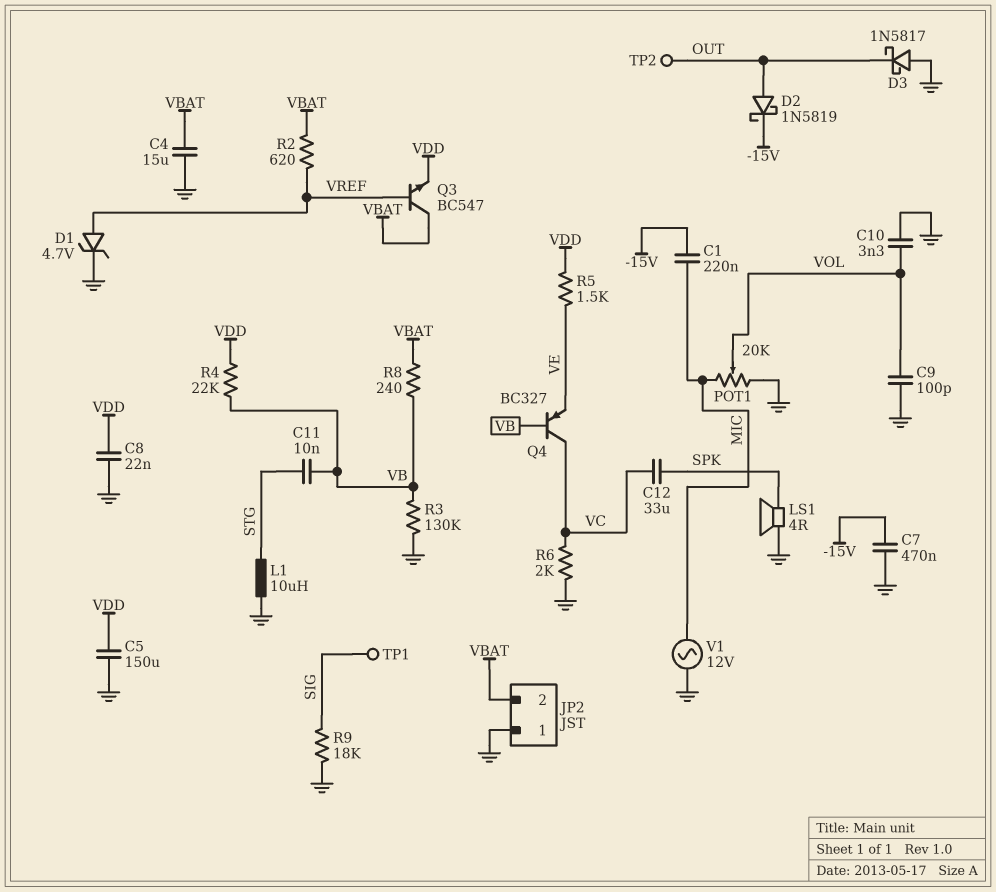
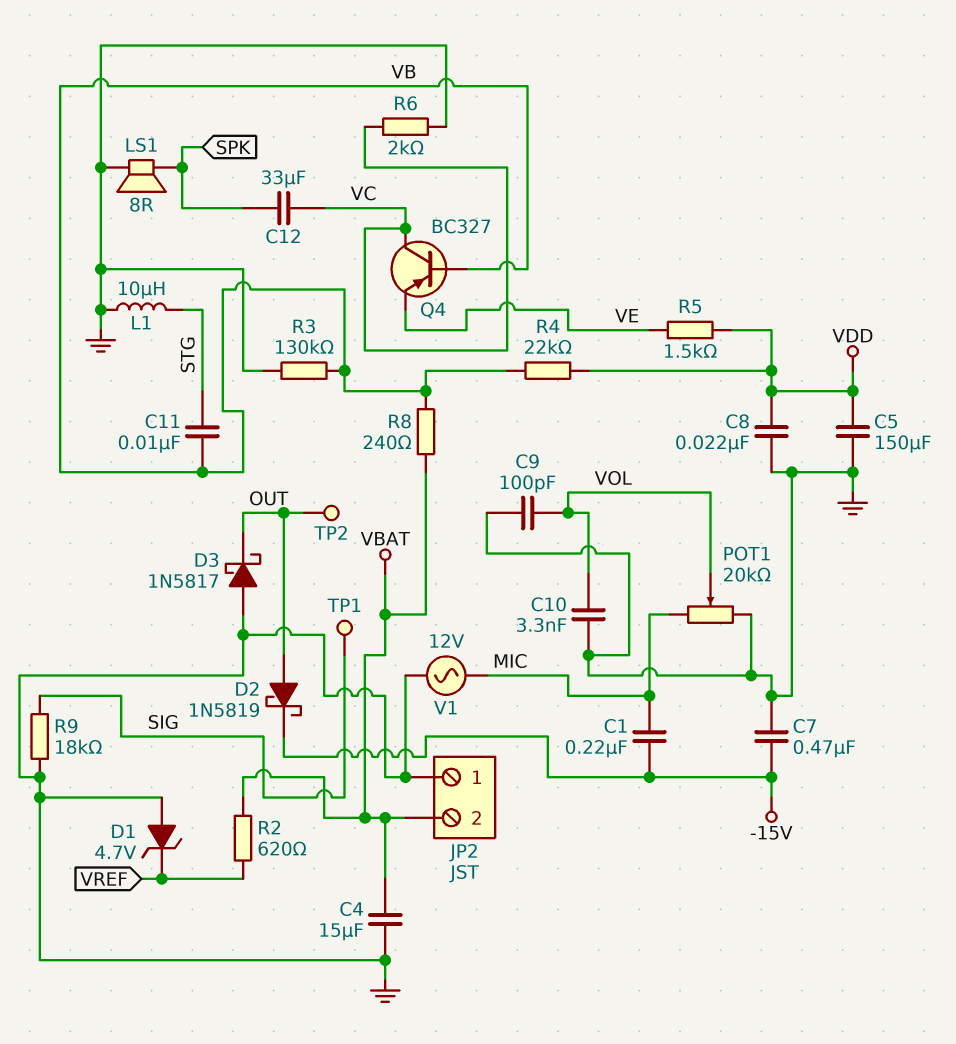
D1: zener 4.7V (A VREF, K GND) -> zener 4.7V (A GND, K VREF)
LS1: speaker 4R (GND, SPK) -> speaker 8R (GND, SPK)
Q3: NPN BC547 (B VREF, C VBAT, E VDD) -> none

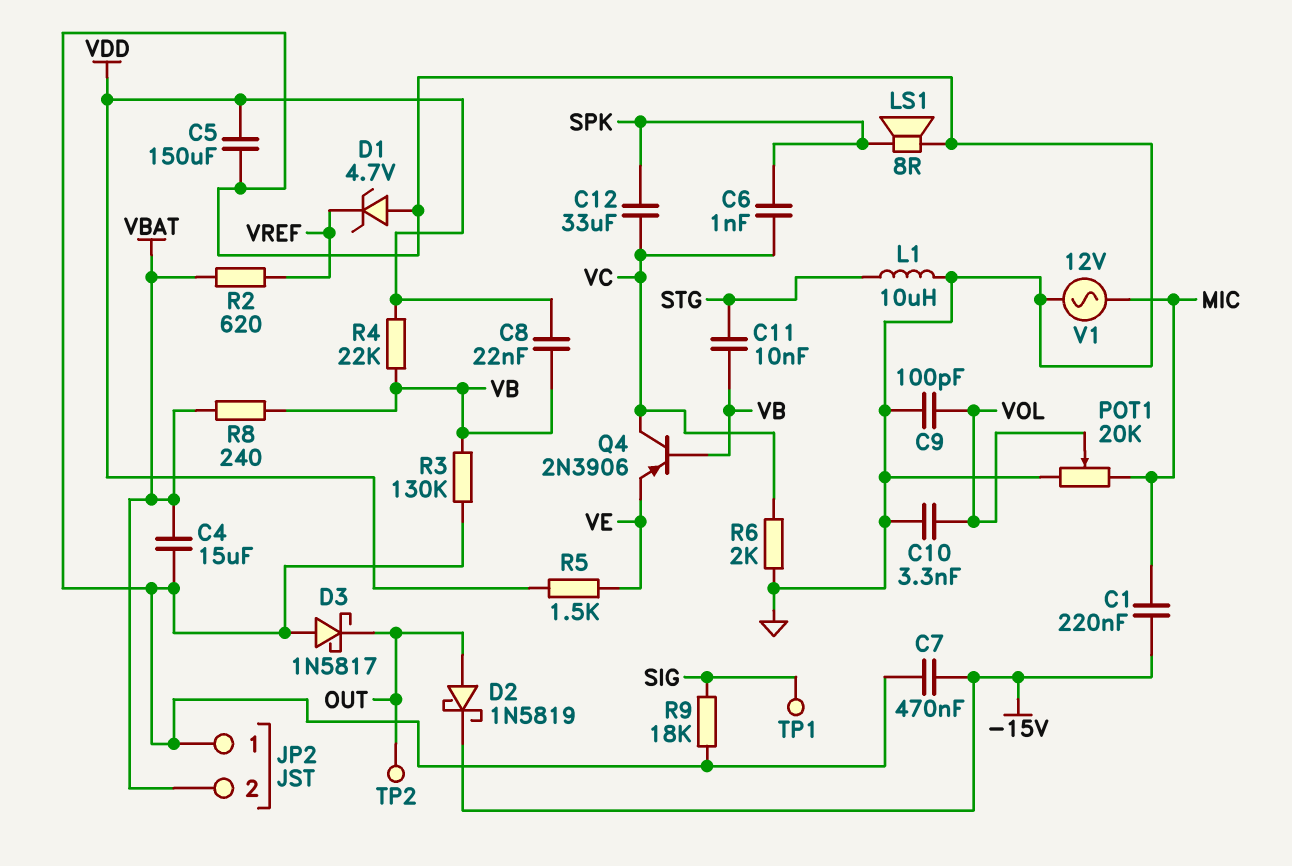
C6: none -> 1nF (SPK, VC)
C8: 22nF (GND, VDD) -> 22nF (VB, VDD)
Q4: PNP BC327 (B VB, C VC, E VE) -> PNP 2N3906 (B VB, C VC, E VE)

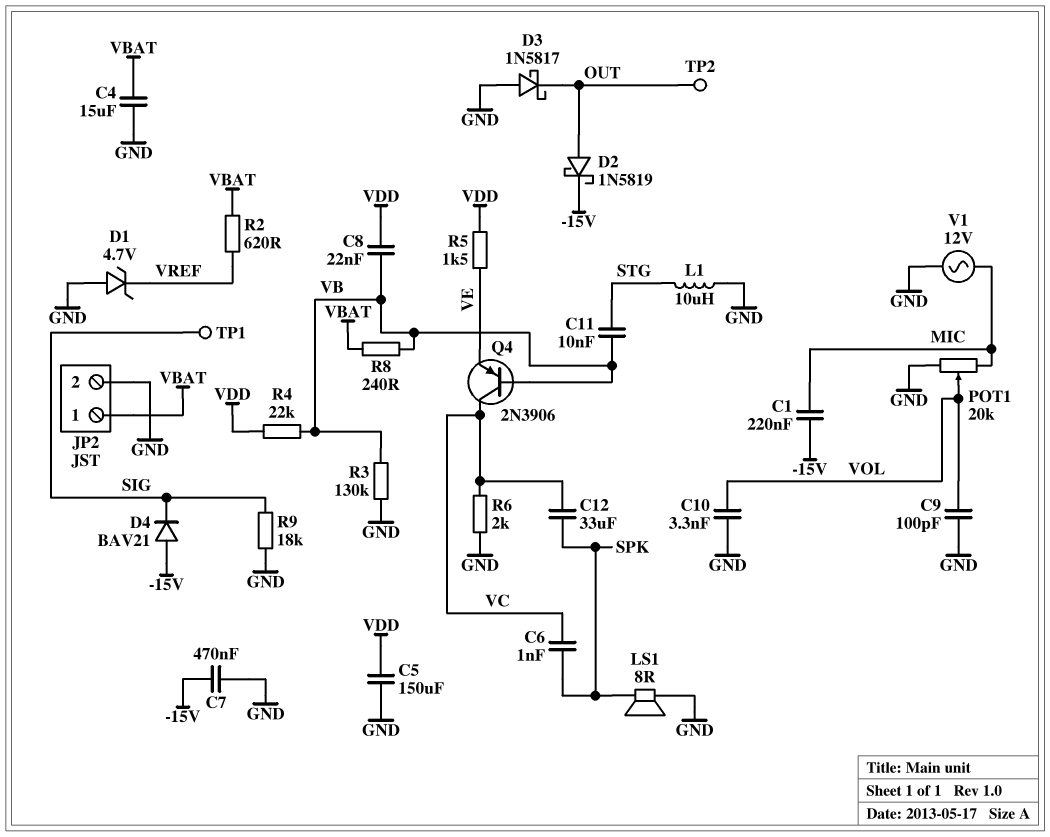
D4: none -> diode BAV21 (A -15V, K SIG)
JP2 pin 1: GND -> VBAT
JP2 pin 2: VBAT -> GND

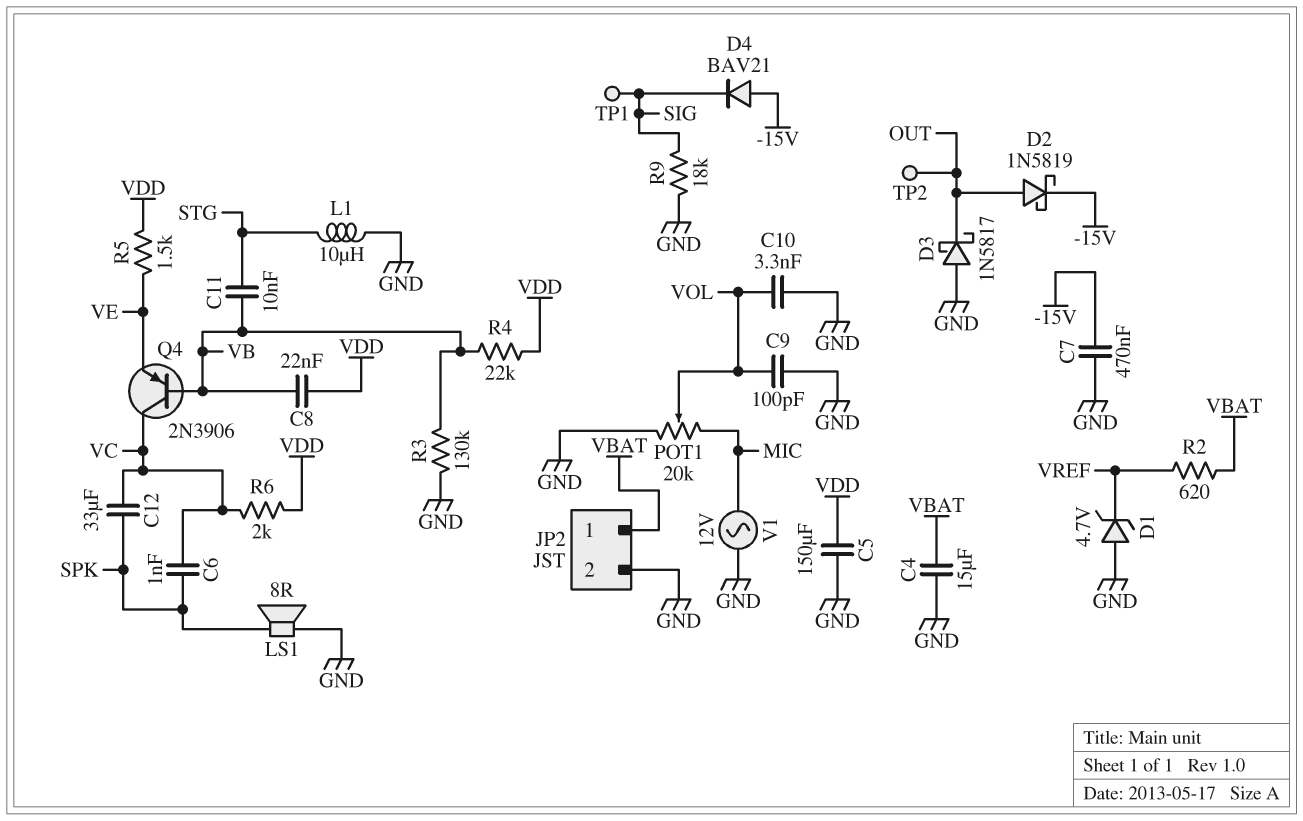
C1: 220nF (-15V, MIC) -> none
R6: 2k (GND, VC) -> 2k (VC, VDD)
R8: 240 (VB, VBAT) -> none

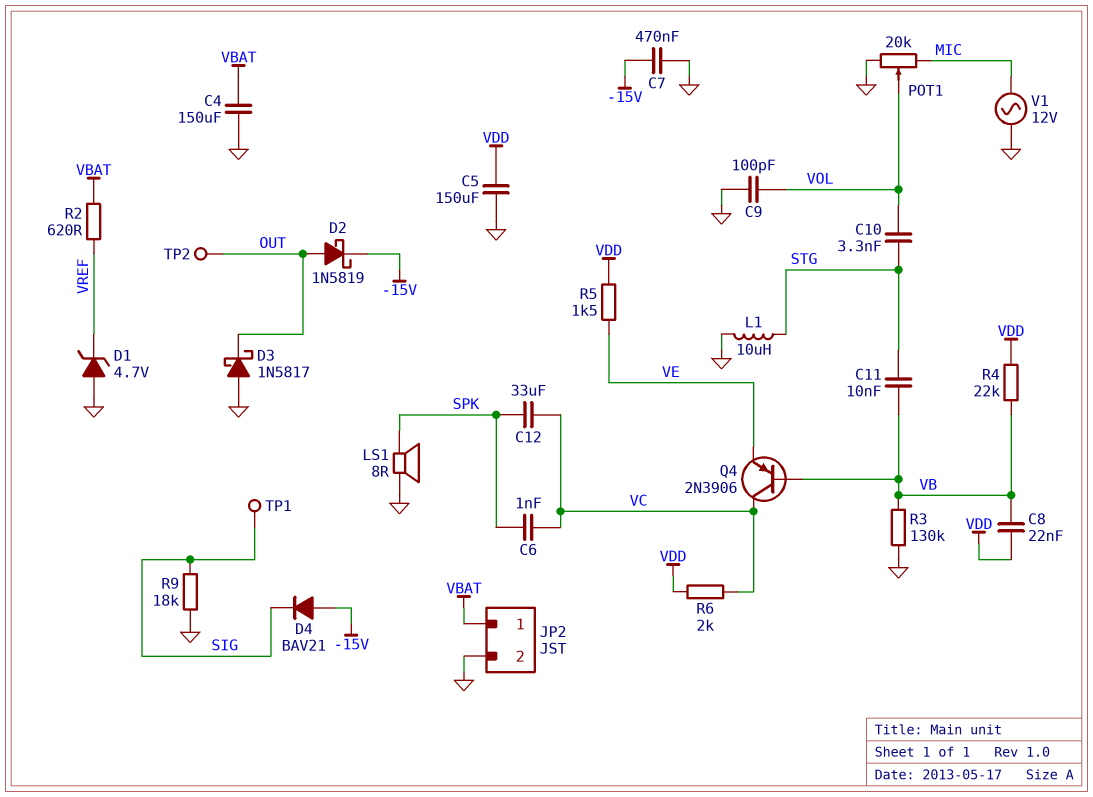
C4: 15uF (GND, VBAT) -> 150uF (GND, VBAT)
C10: 3.3nF (GND, VOL) -> 3.3nF (STG, VOL)

